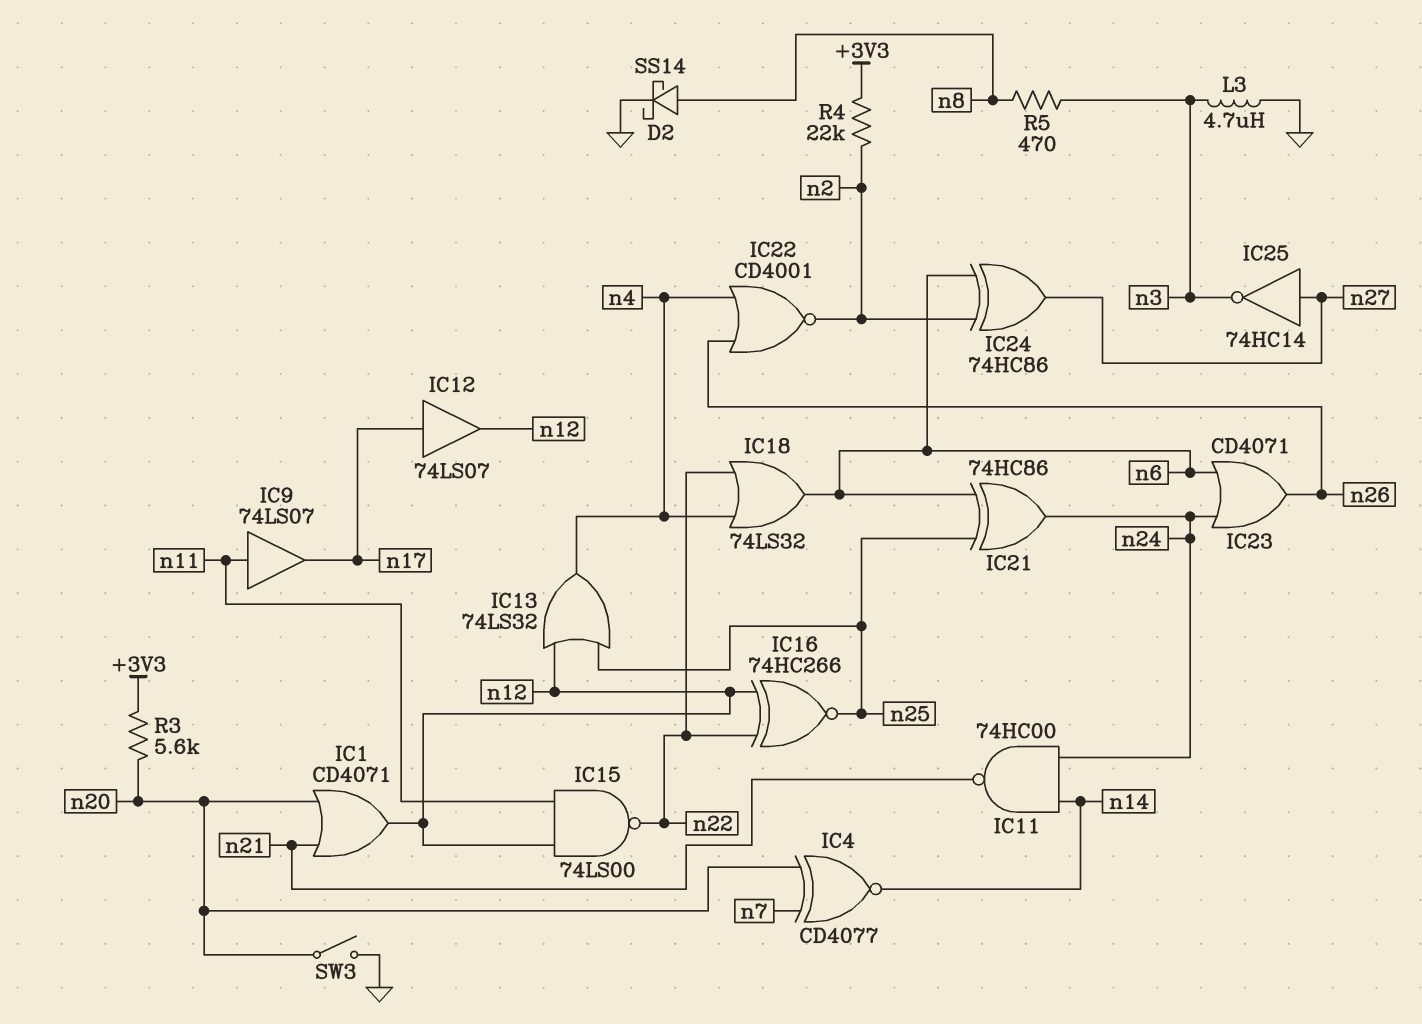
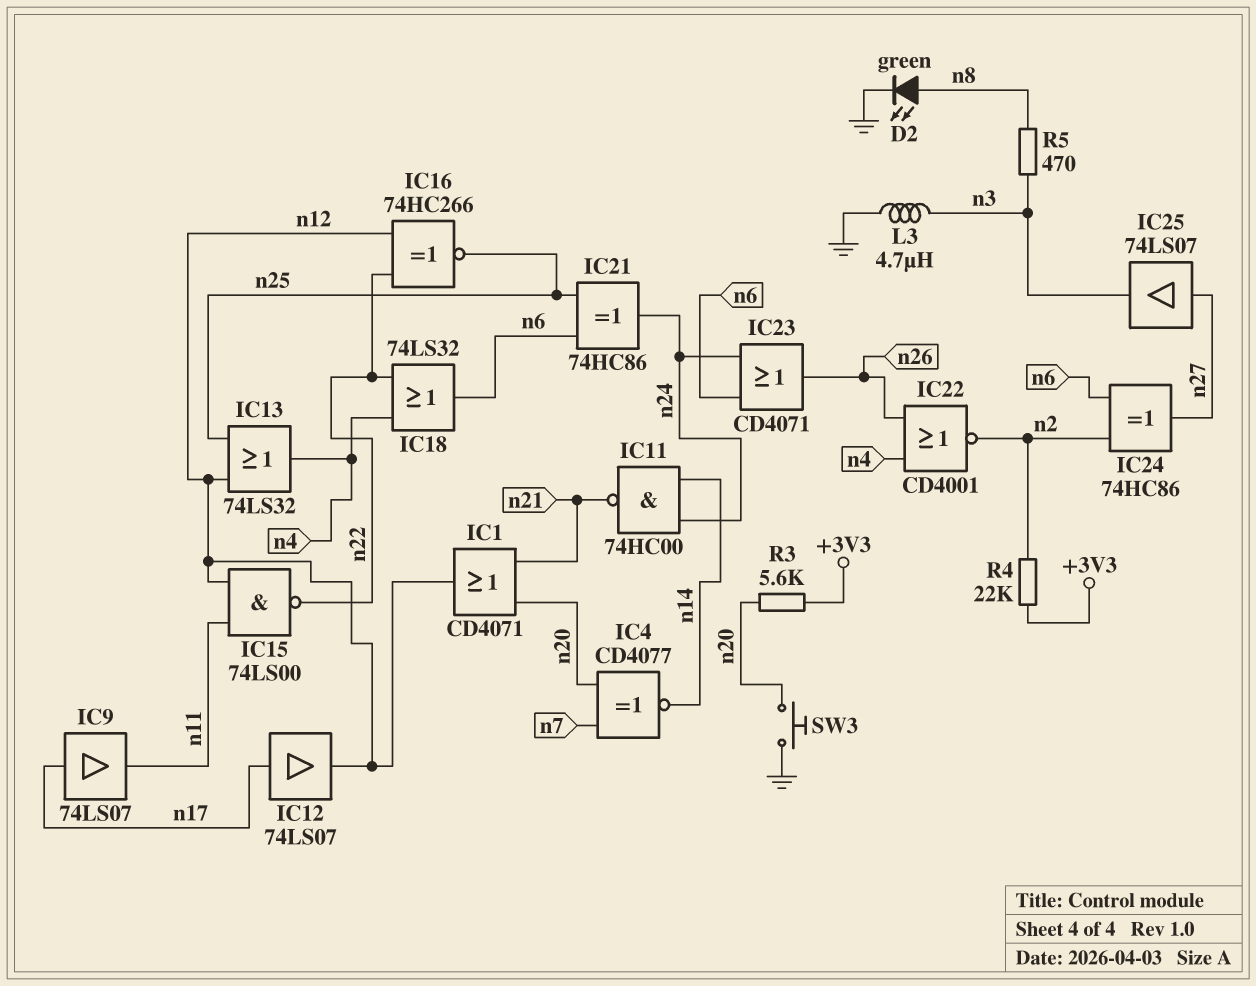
D2: schottky SS14 (A n8, K GND) -> LED green (A n8, K GND)
IC9: buffer 74LS07 (in n11, out n17) -> buffer 74LS07 (in n17, out n11)
IC25: NOT 74HC14 (in n27, out n3) -> buffer 74LS07 (in n27, out n3)
SW3: switch (GND, n20) -> button (GND, n20)

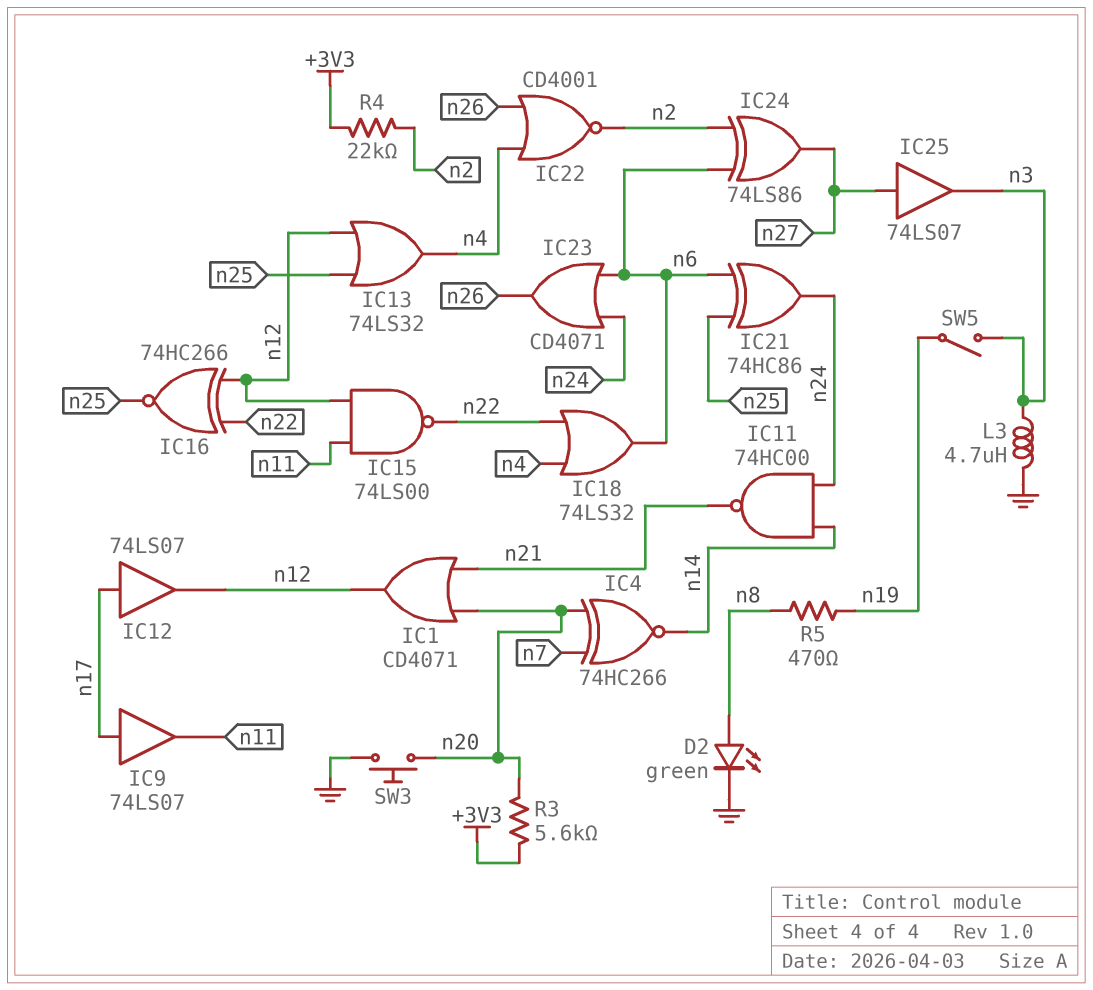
IC4: XNOR CD4077 (in n7, in n20, out n14) -> XNOR 74HC266 (in n7, in n20, out n14)
IC24: XOR 74HC86 (in n2, in n6, out n27) -> XOR 74LS86 (in n2, in n6, out n27)
R5: 470 (n3, n8) -> 470 (n8, n19)
SW5: none -> switch (n3, n19)

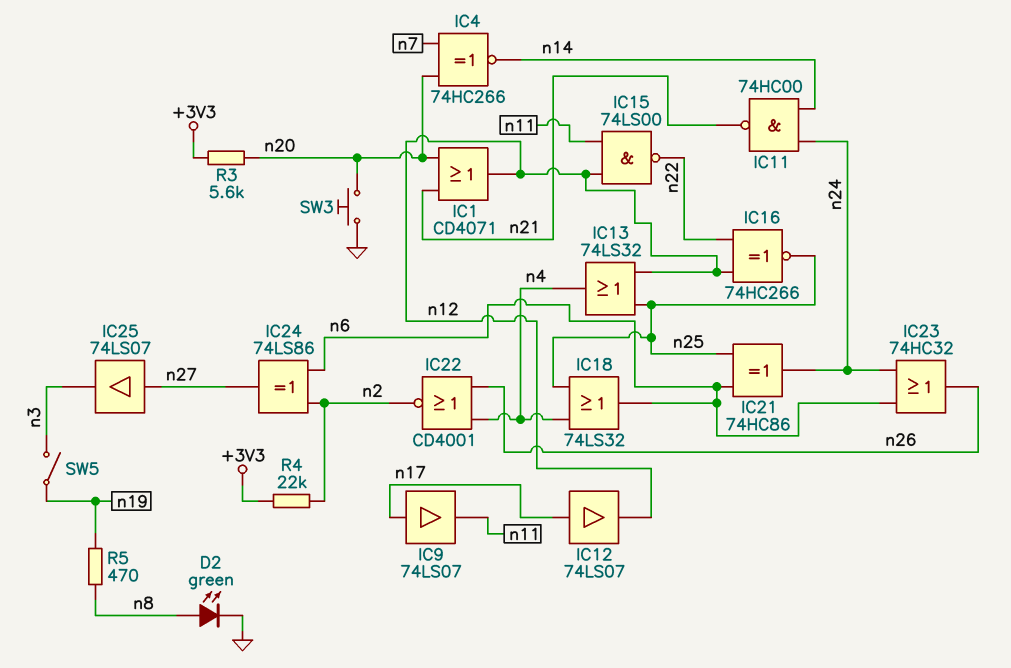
IC18: OR 74LS32 (in n4, in n22, out n6) -> OR 74LS32 (in n4, in n25, out n6)
IC23: OR CD4071 (in n6, in n24, out n26) -> OR 74HC32 (in n6, in n24, out n26)
L3: 4.7uH (GND, n3) -> none

